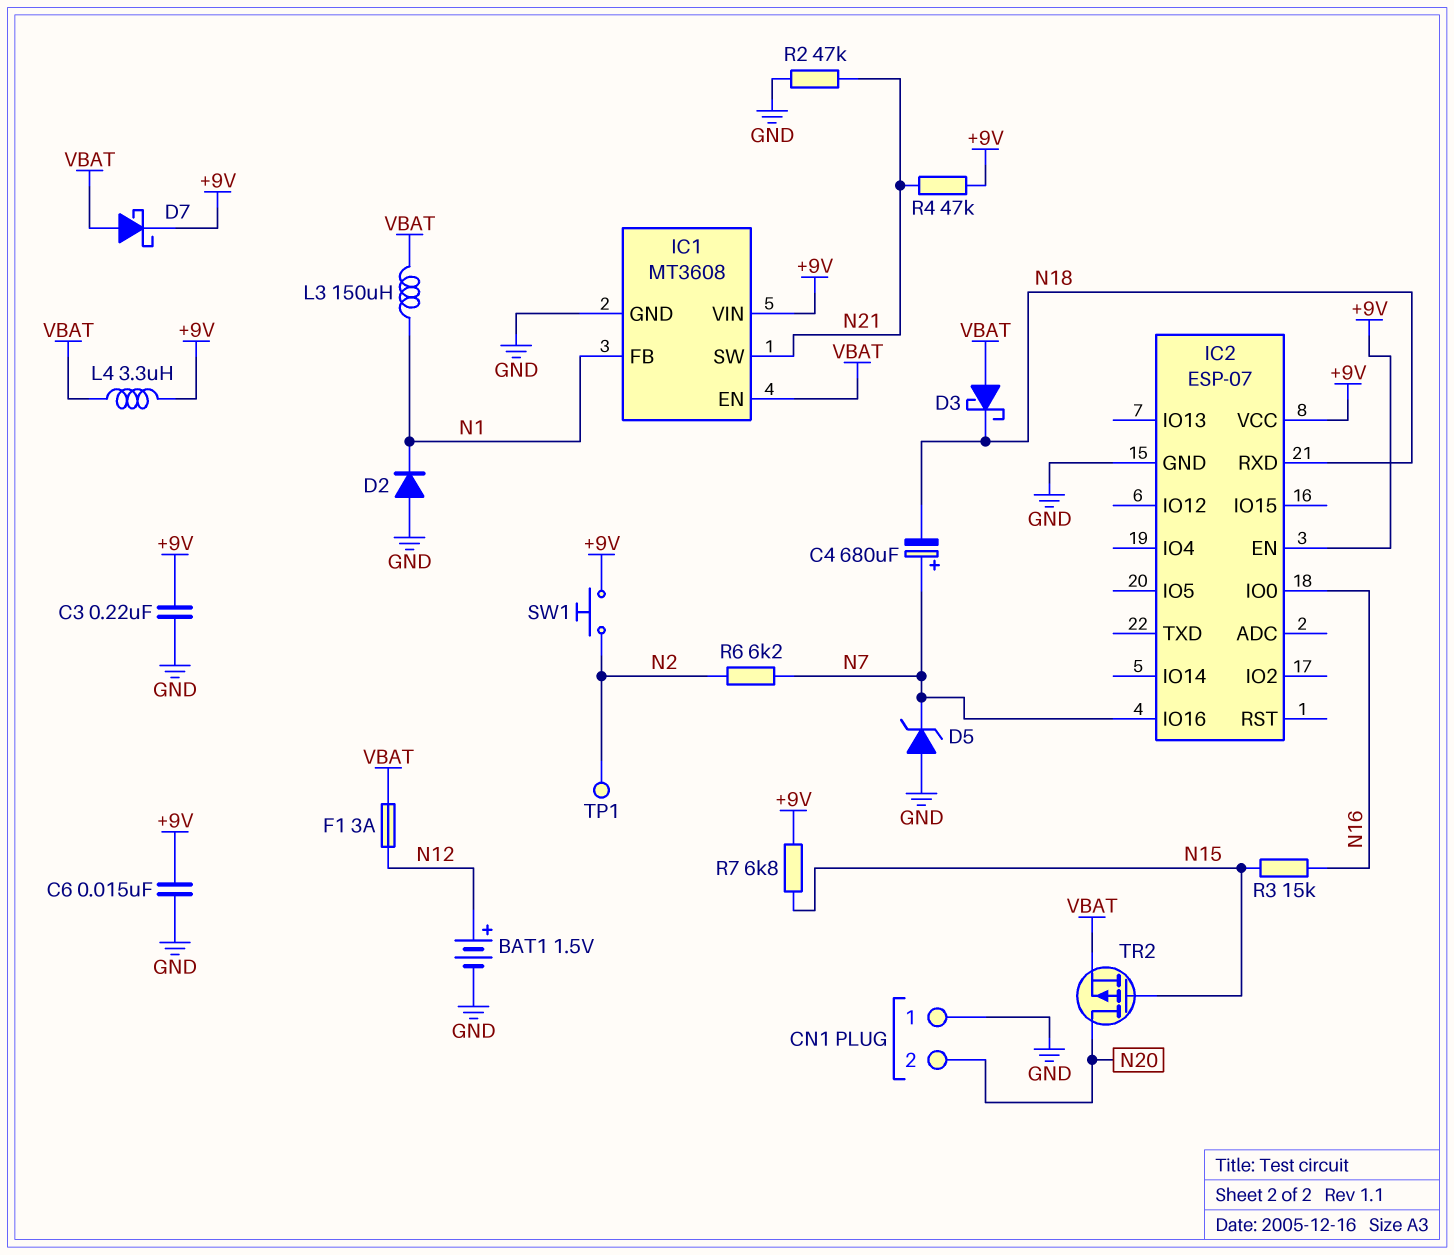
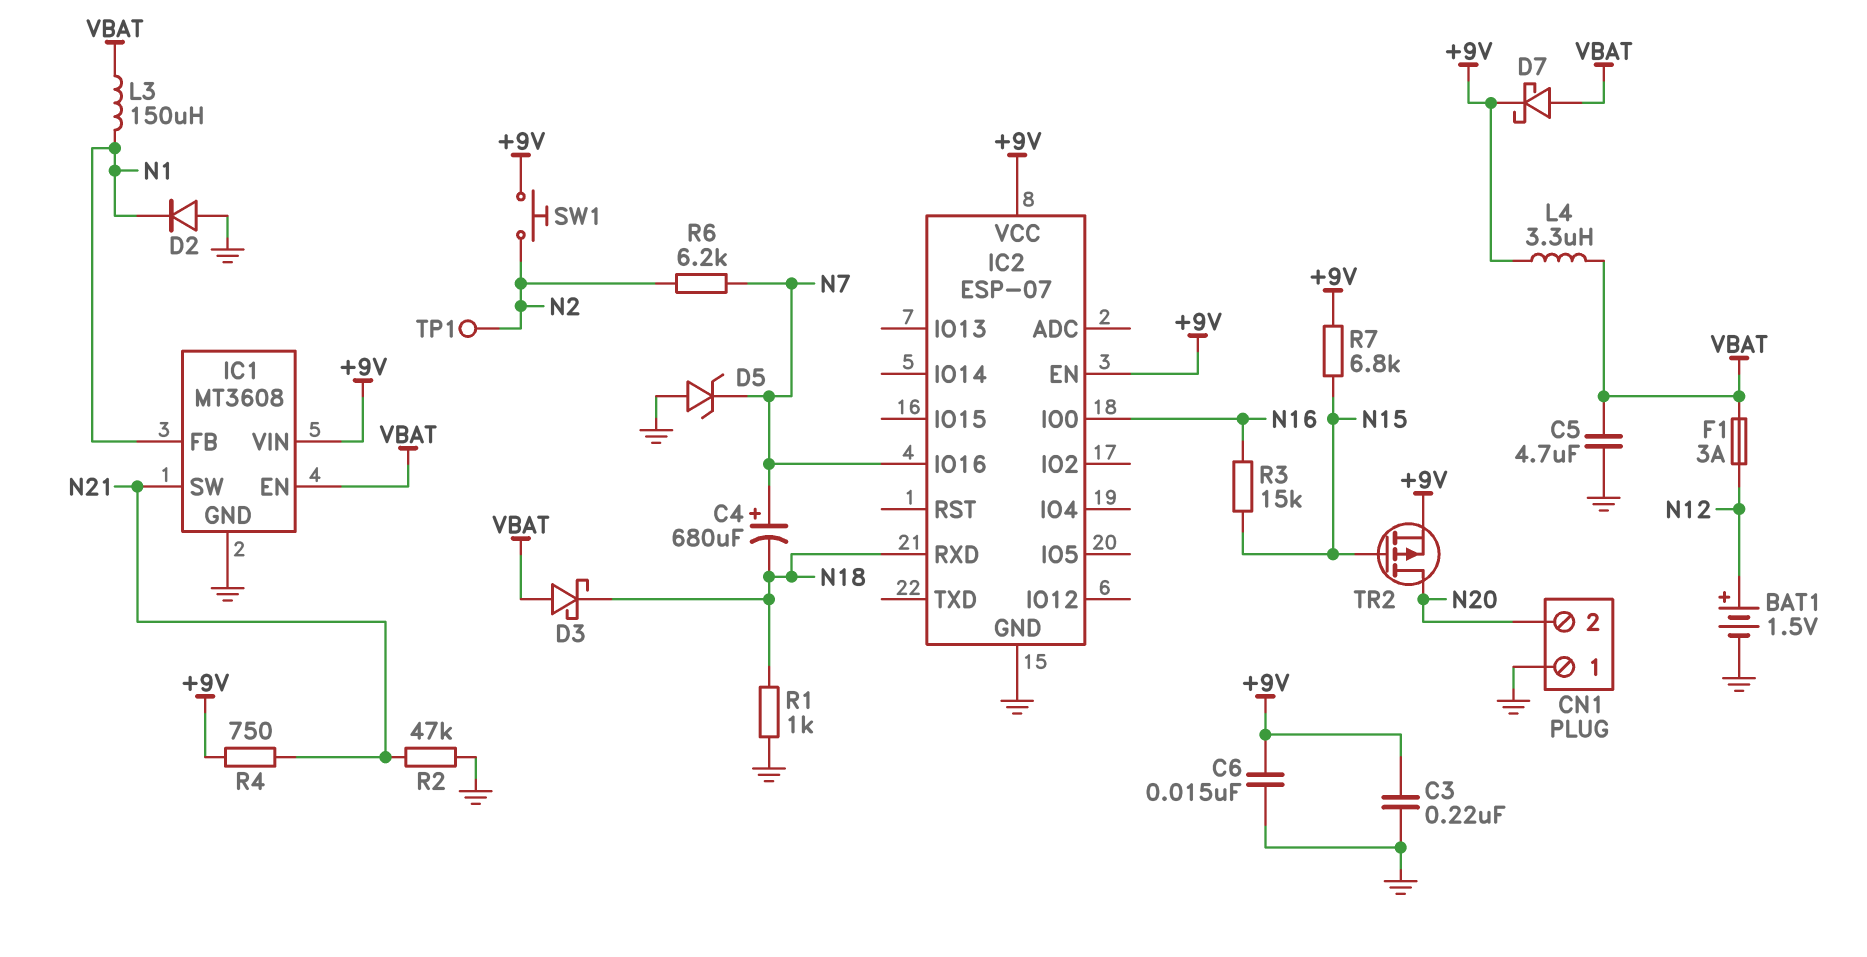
C5: none -> 4.7uF (GND, VBAT)
R1: none -> 1k (GND, N18)
R4: 47k (+9V, N21) -> 750 (+9V, N21)
TR2: PMOS (G N15, D N20, S VBAT) -> PMOS (G N15, D N20, S +9V)

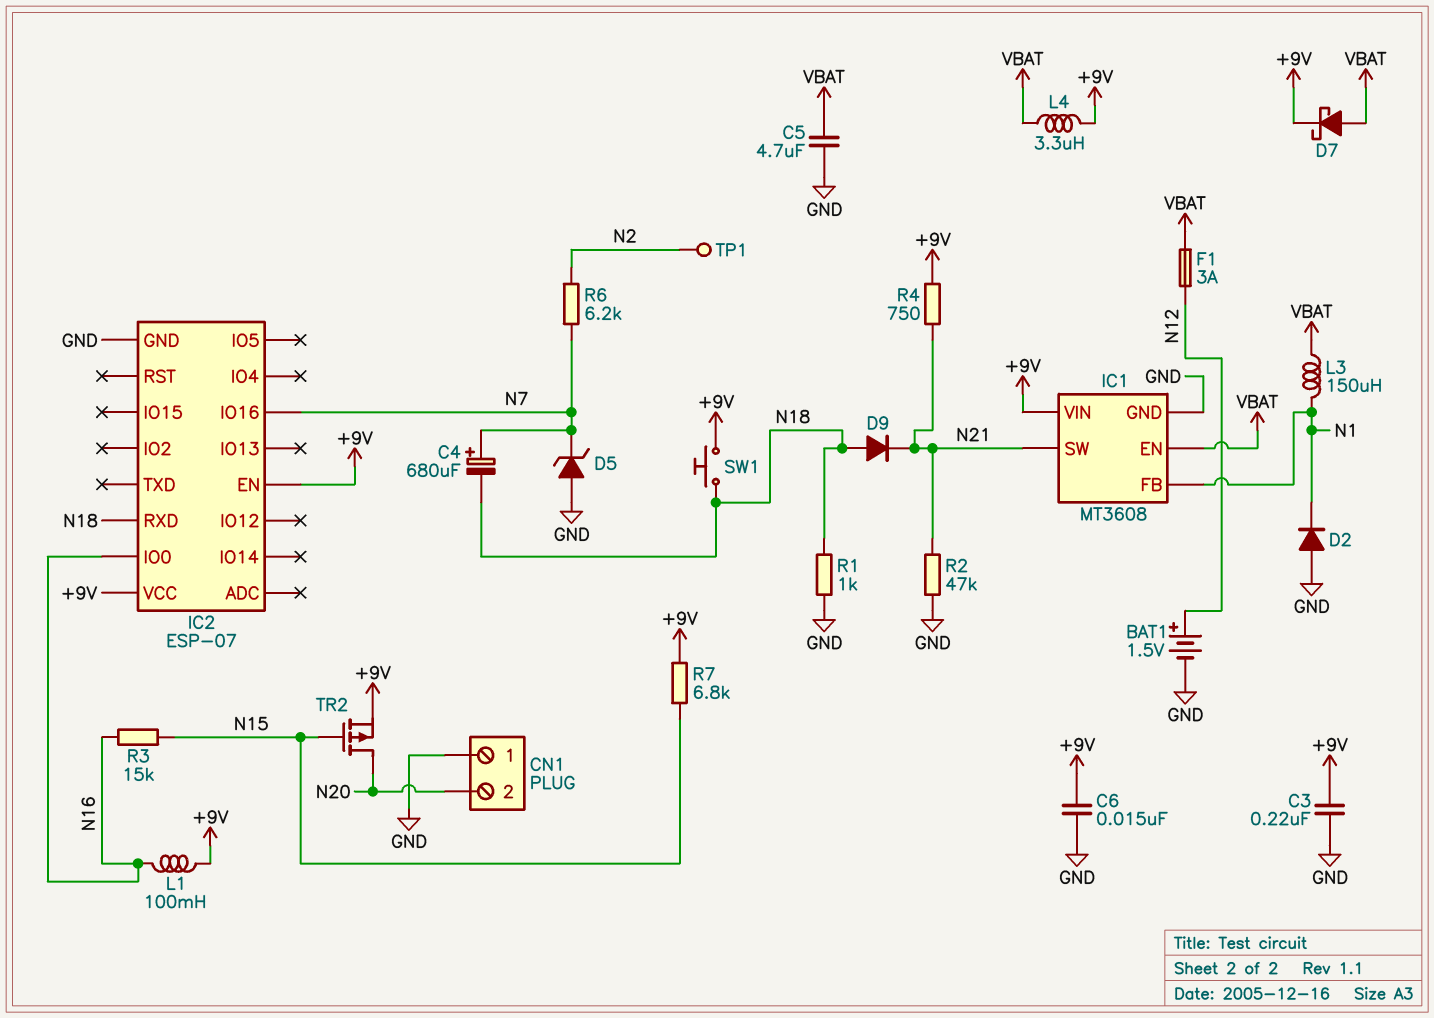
D3: schottky (A VBAT, K N18) -> none
D9: none -> diode (A N18, K N21)
L1: none -> 100mH (+9V, N16)
SW1: button (+9V, N2) -> button (+9V, N18)

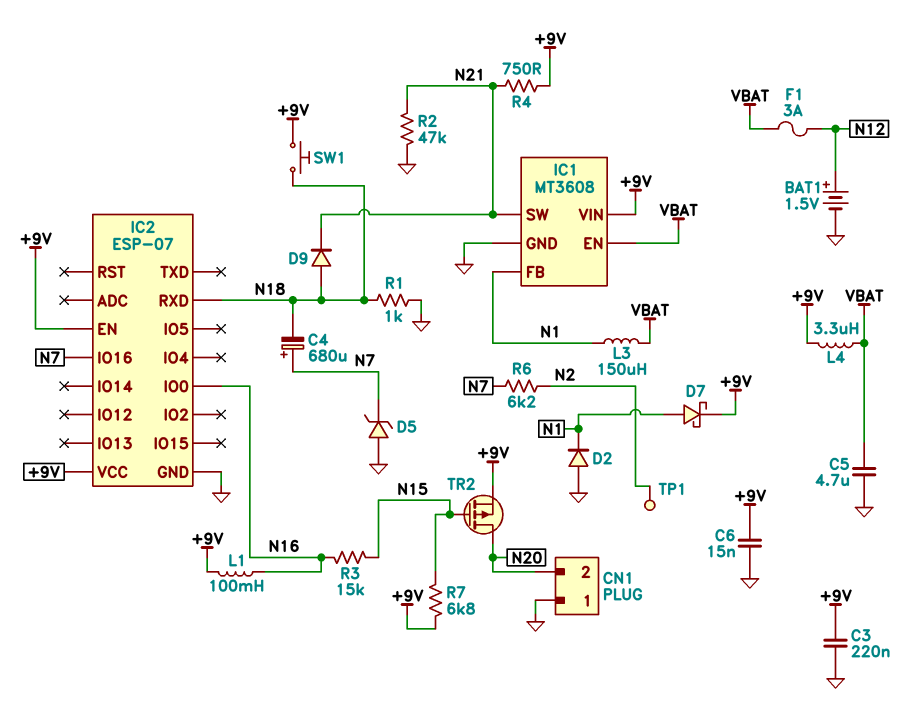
D7: schottky (A VBAT, K +9V) -> schottky (A N1, K +9V)

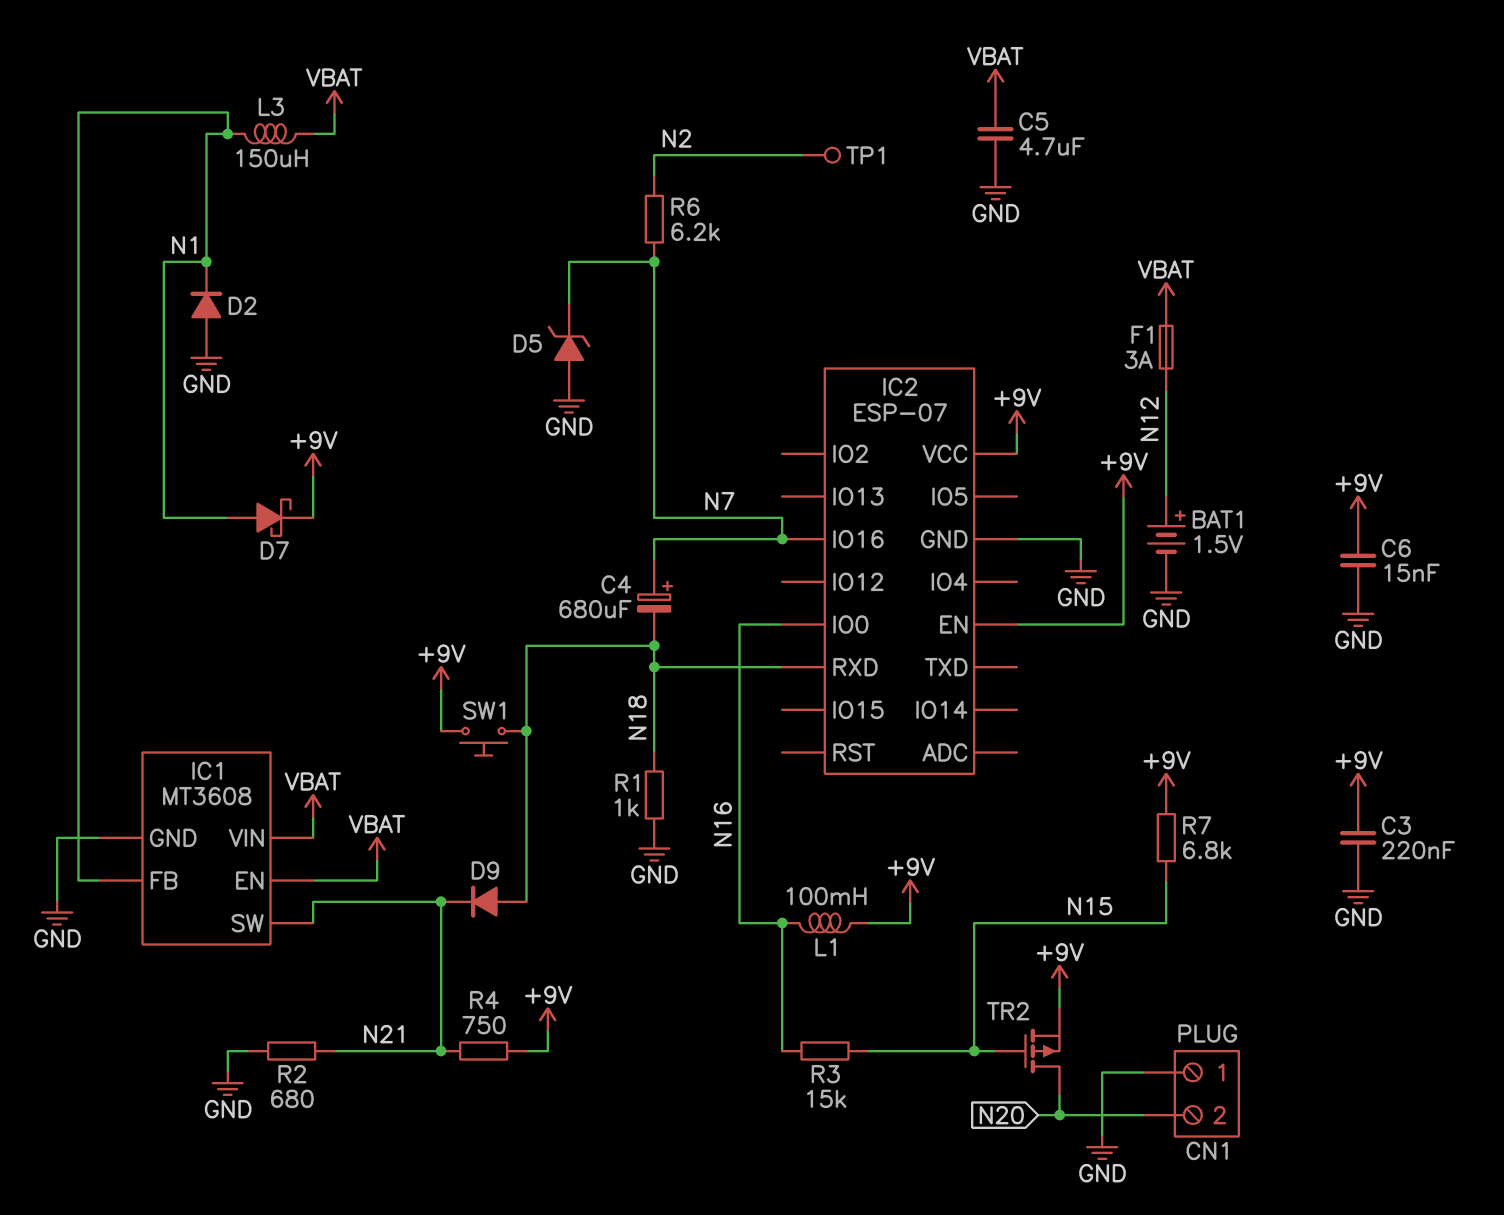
IC1 pin VIN: +9V -> VBAT
L4: 3.3uH (+9V, VBAT) -> none
R2: 47k (GND, N21) -> 680 (GND, N21)

